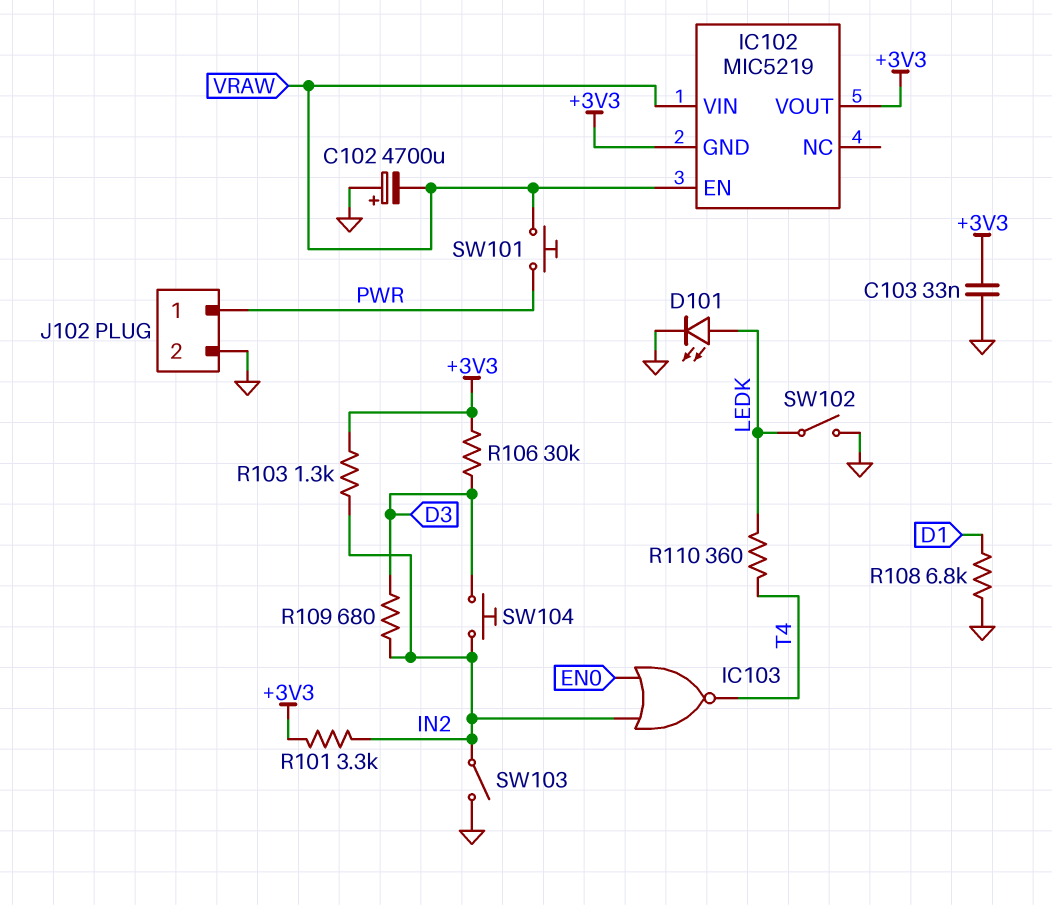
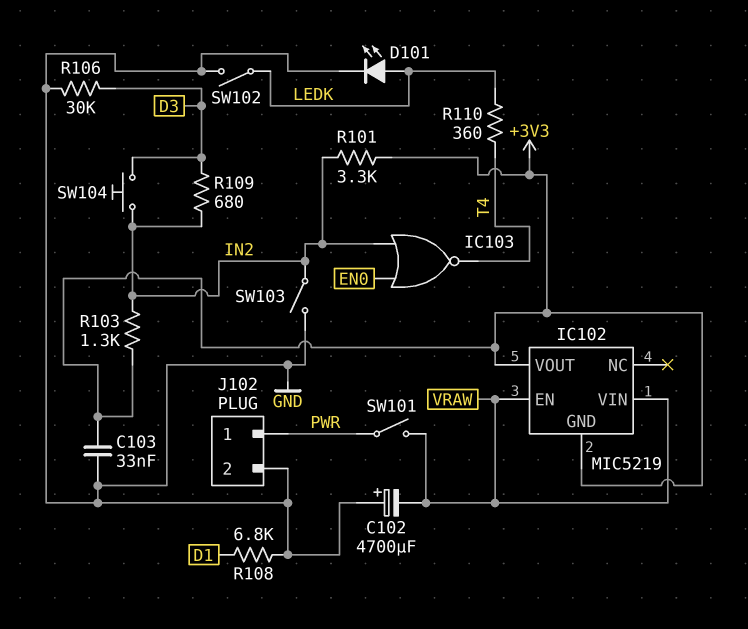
R106: 30k (+3V3, D3) -> 30k (D3, GND)
SW101: button (PWR, VRAW) -> switch (PWR, VRAW)

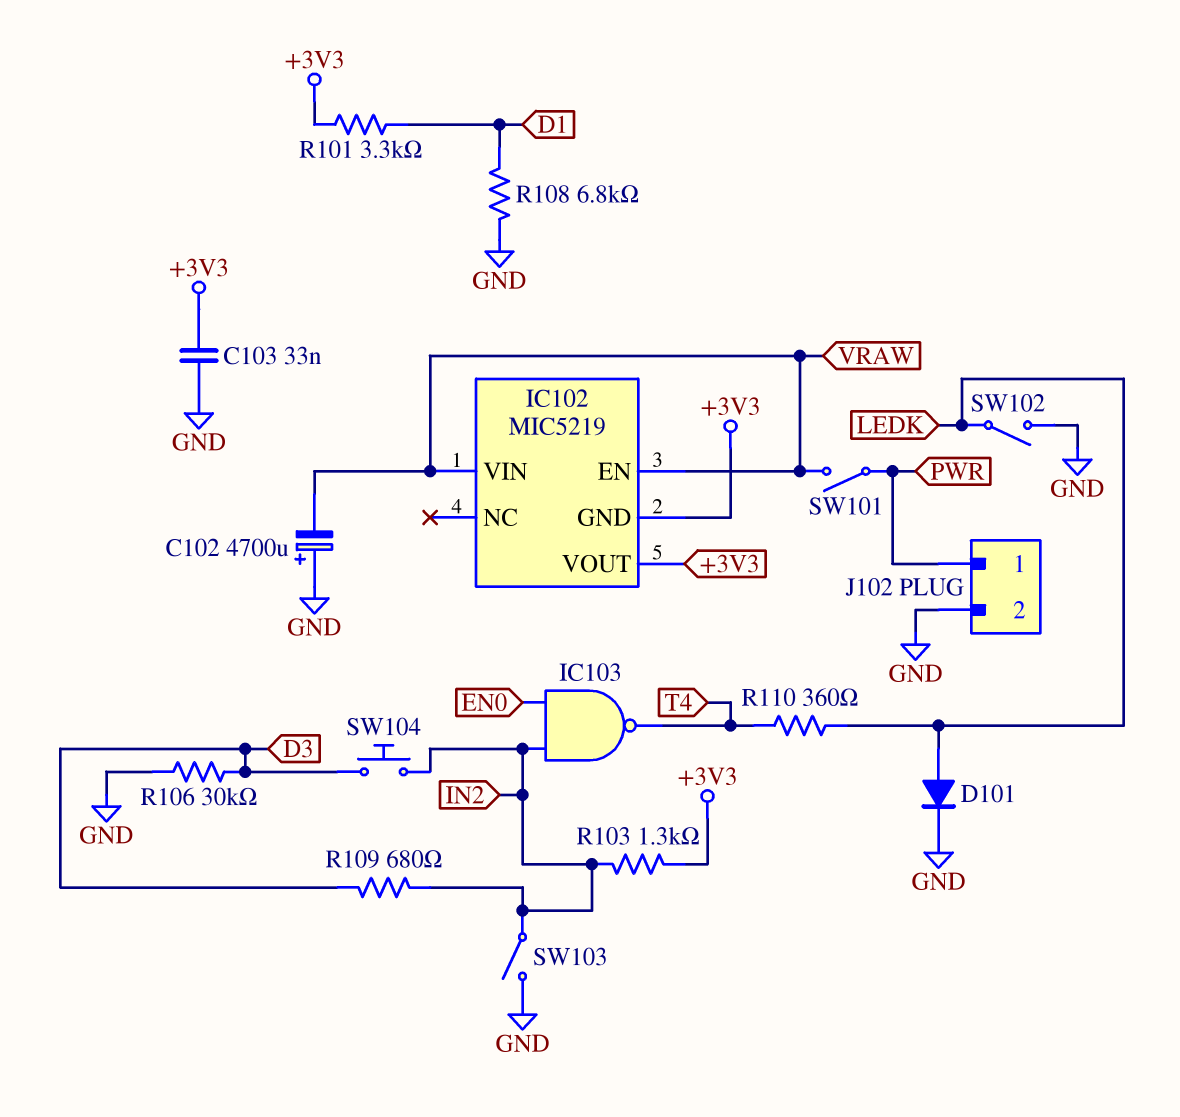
D101: LED (A LEDK, K GND) -> diode (A LEDK, K GND)
IC103: NOR (in EN0, in IN2, out T4) -> NAND (in EN0, in IN2, out T4)
R101: 3.3k (+3V3, IN2) -> 3.3k (+3V3, D1)

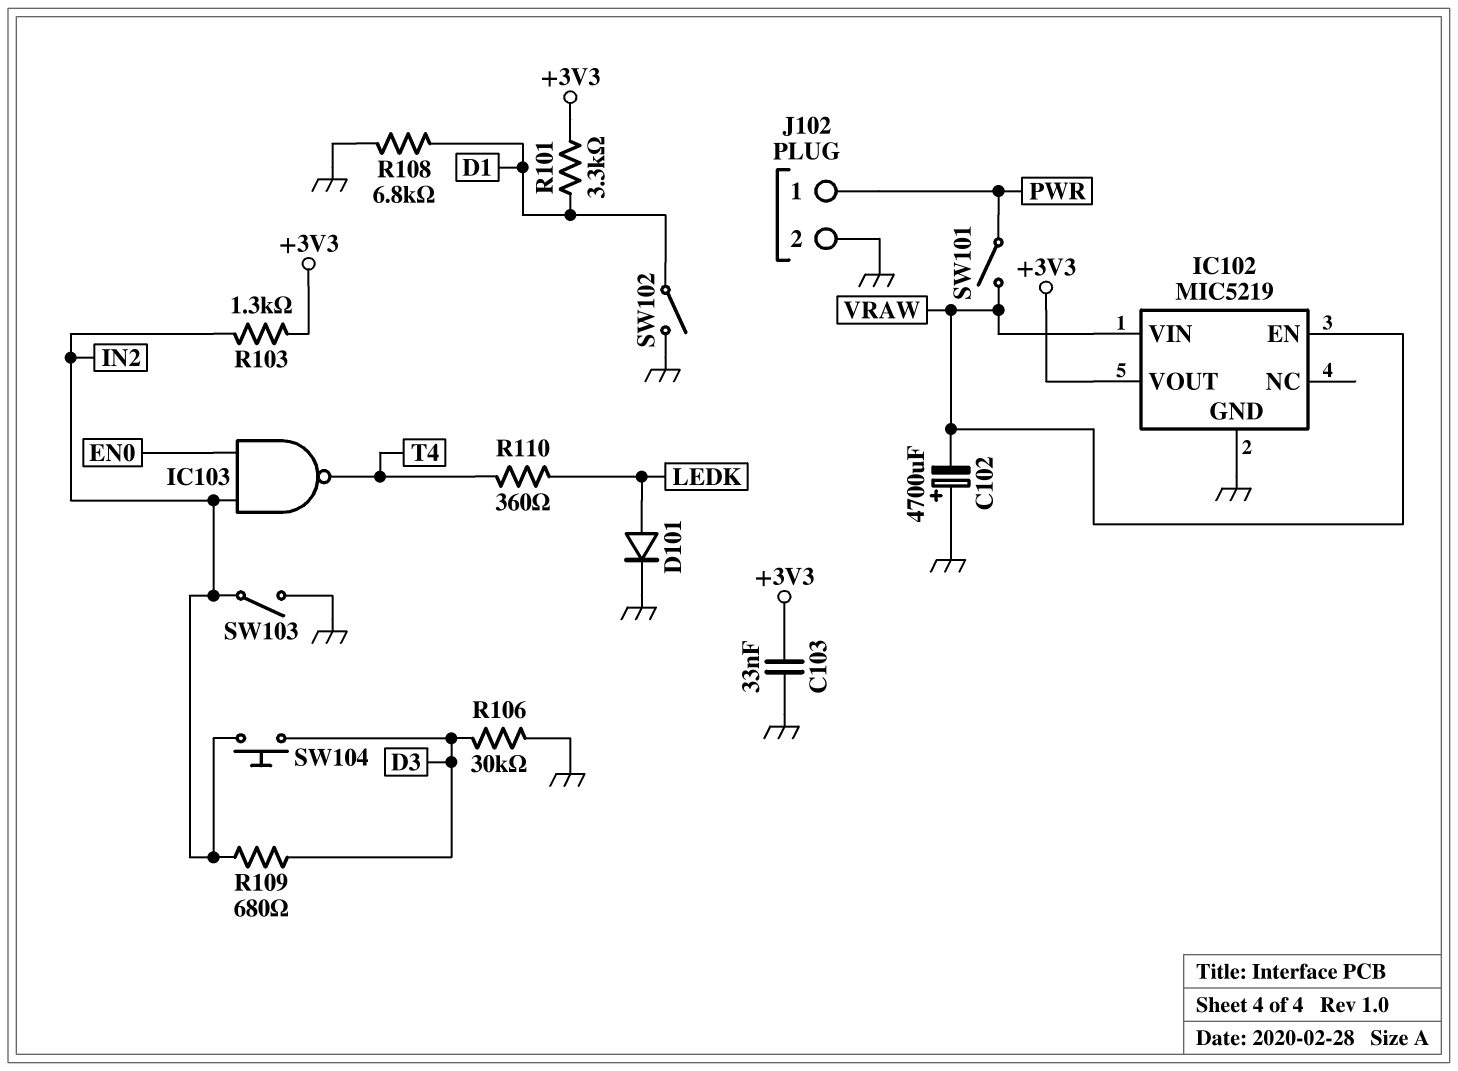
IC102 pin GND: +3V3 -> GND
SW102: switch (GND, LEDK) -> switch (D1, GND)

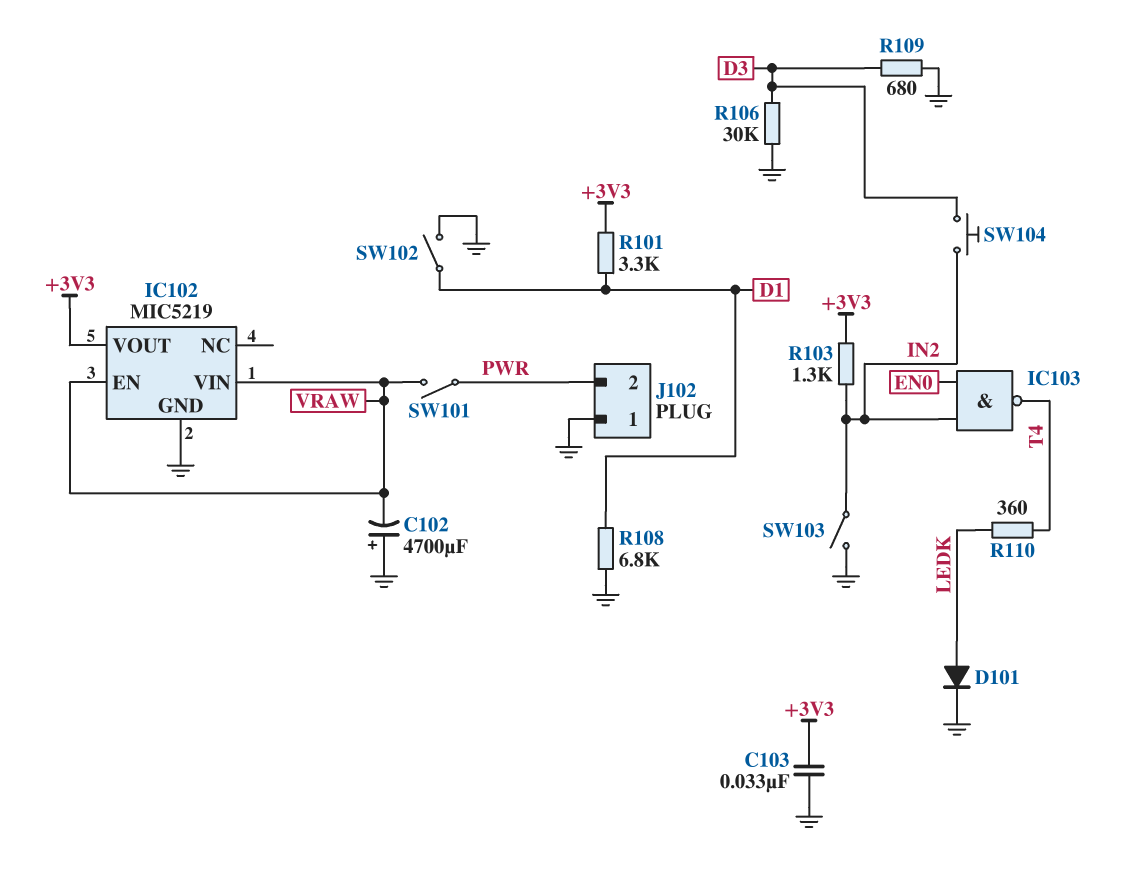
J102 pin 1: PWR -> GND
J102 pin 2: GND -> PWR
R109: 680 (D3, IN2) -> 680 (D3, GND)

